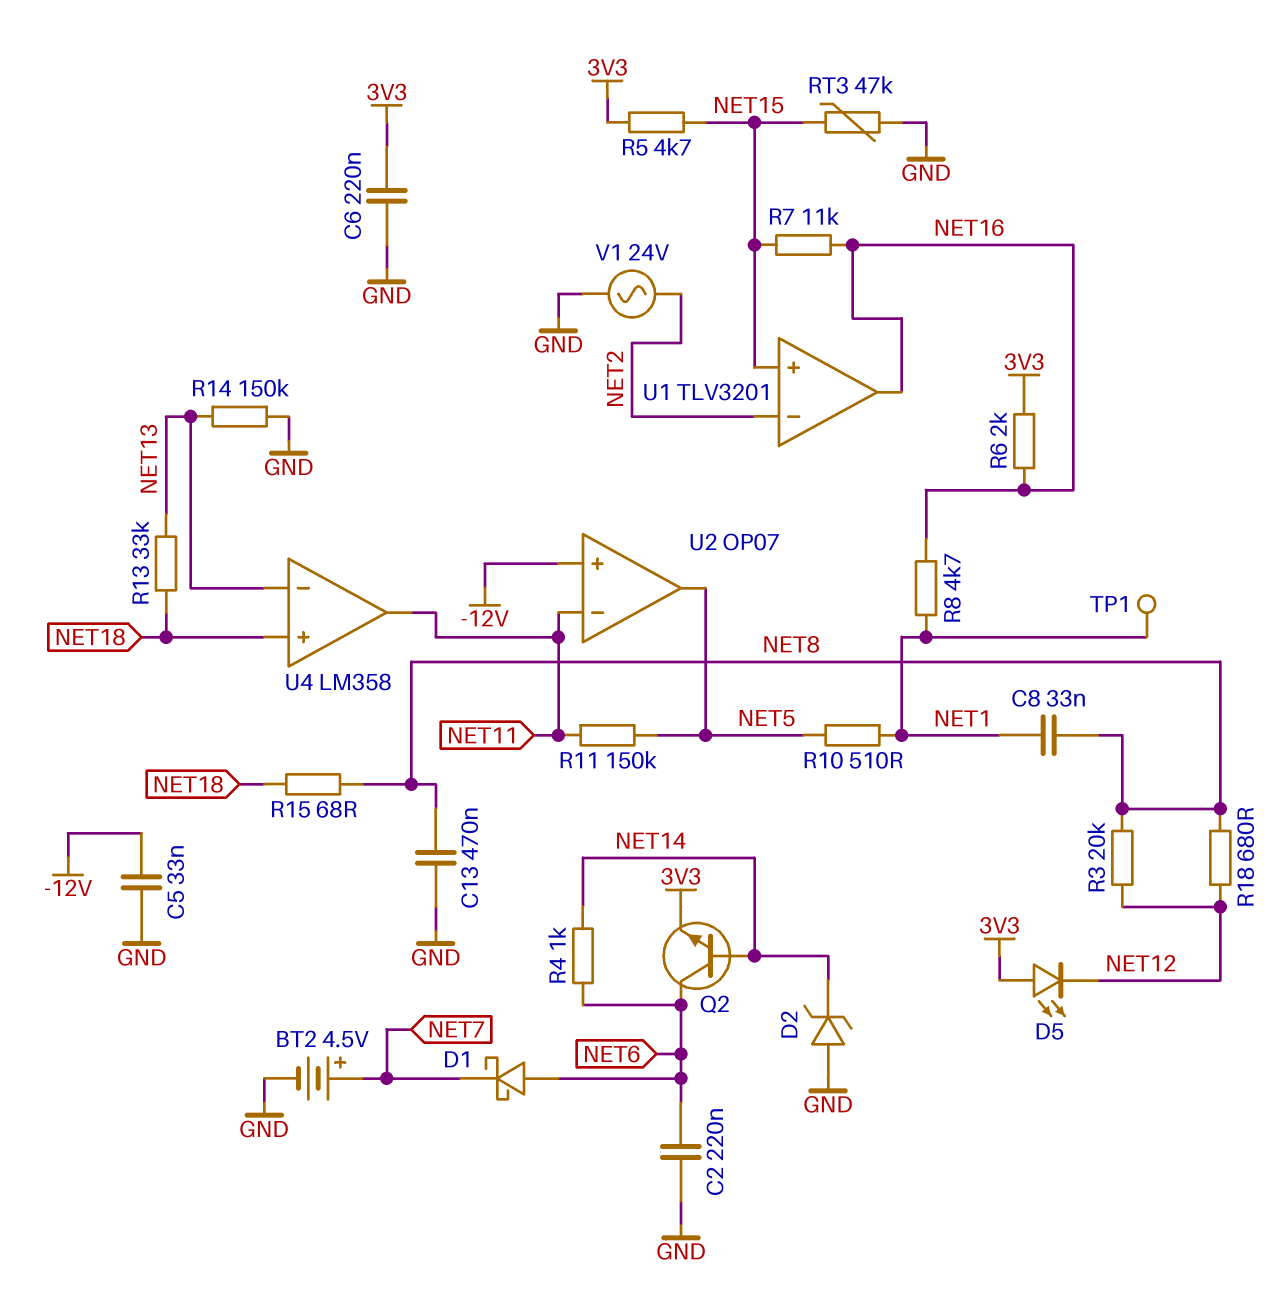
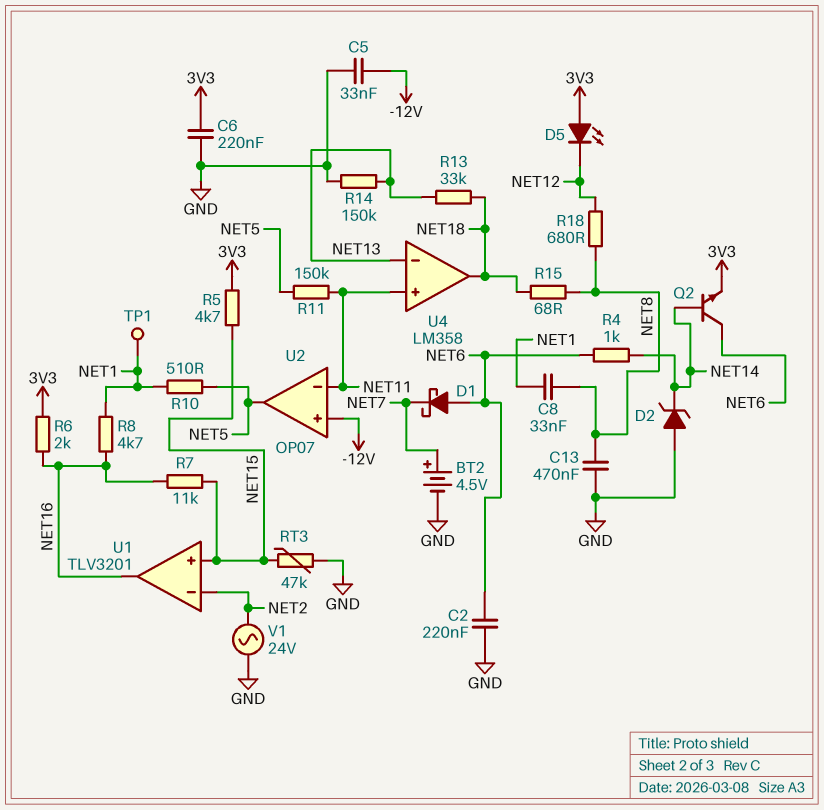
R3: 20k (NET8, NET12) -> none
U4 pin in+: NET18 -> NET11
U4 pin out: NET11 -> NET18

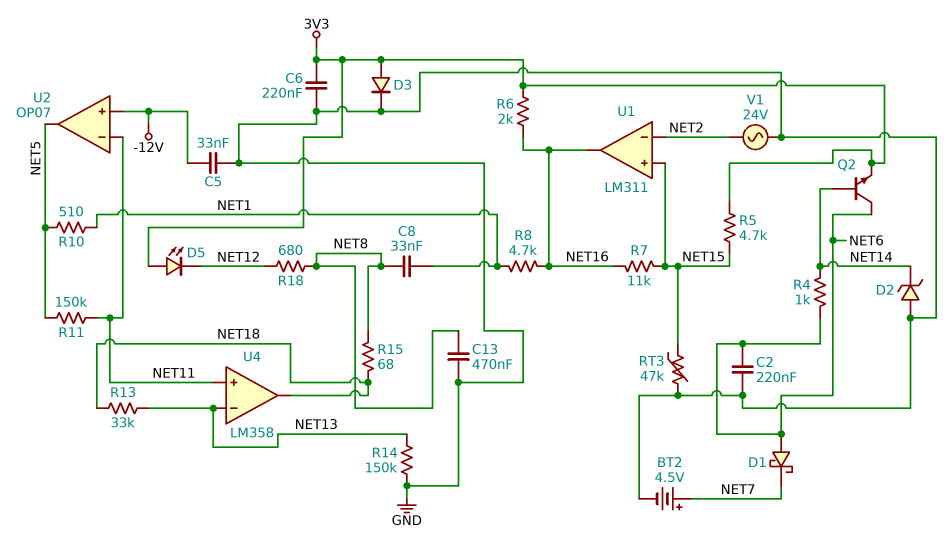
D3: none -> diode (A 3V3, K GND)
TP1: test point (NET1) -> none
U1: TLV3201 -> LM311

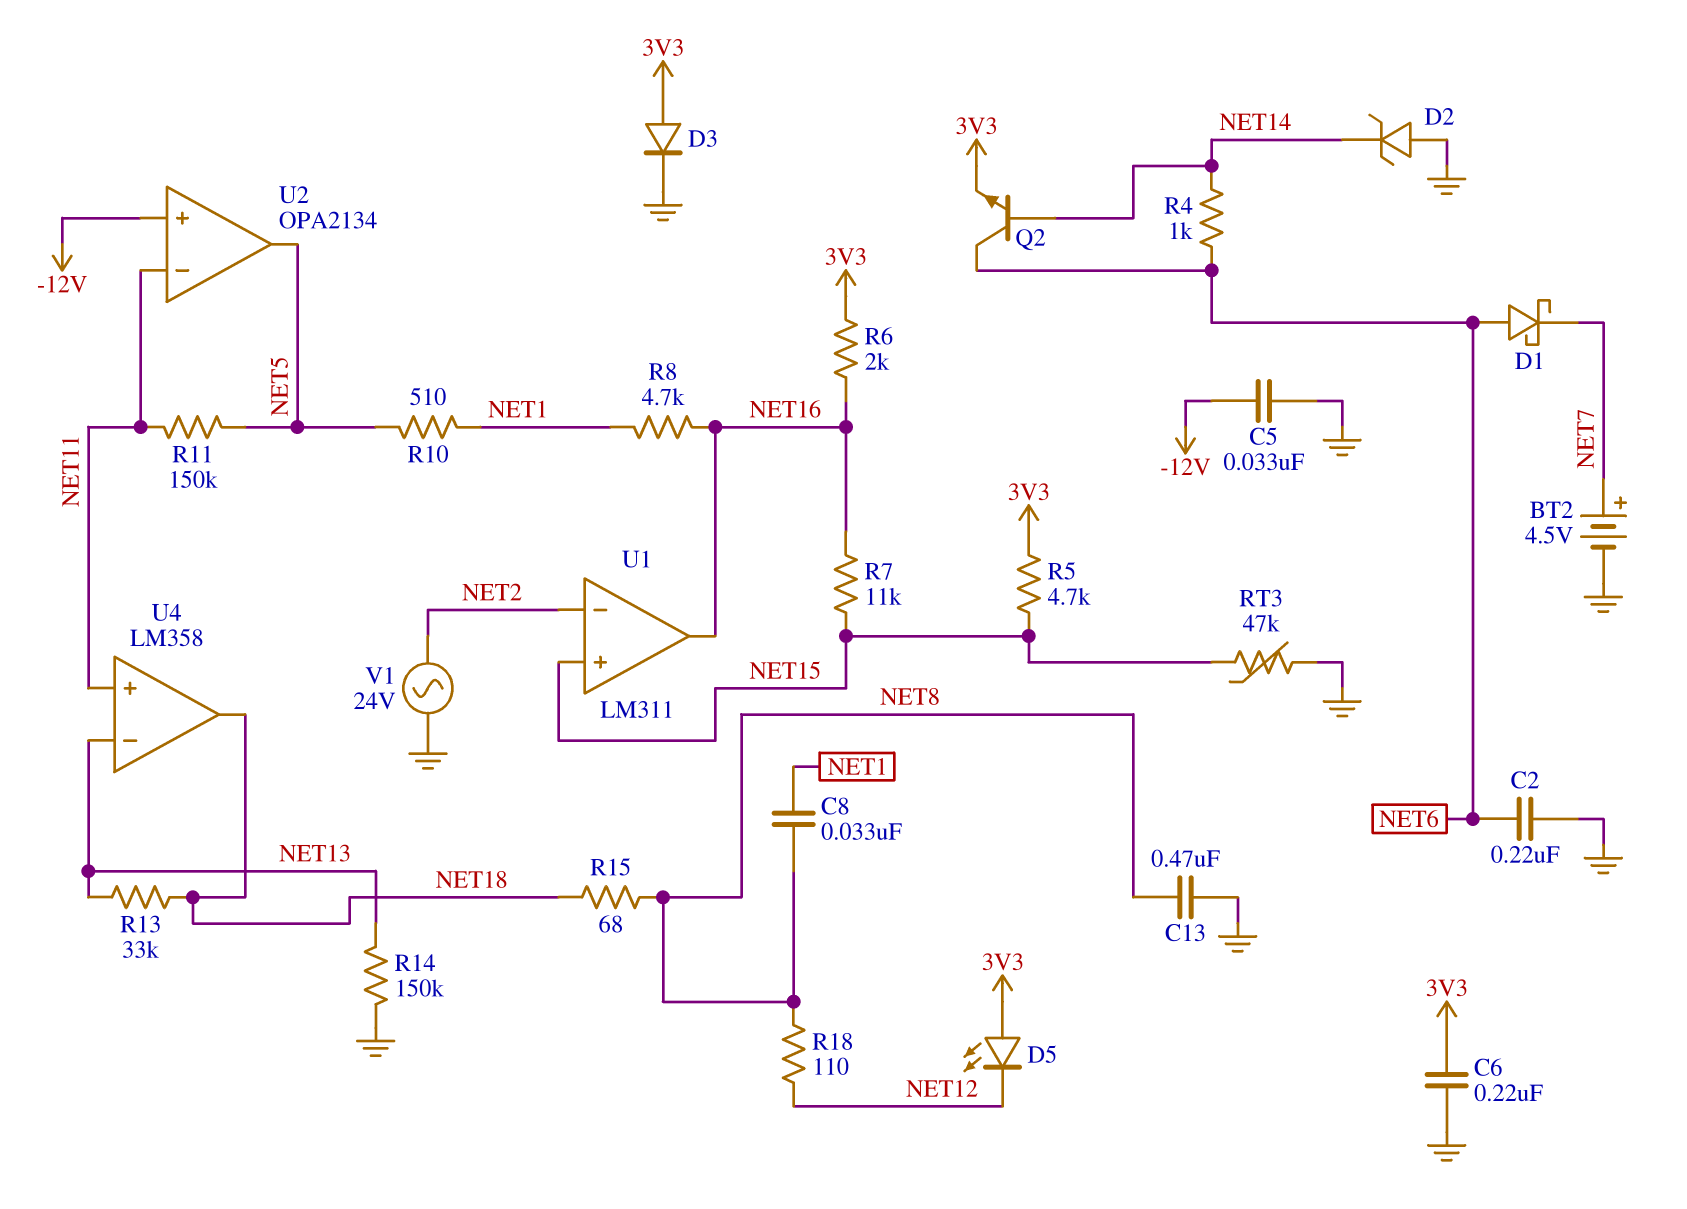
R18: 680 (NET8, NET12) -> 110 (NET8, NET12)
U2: OP07 -> OPA2134

